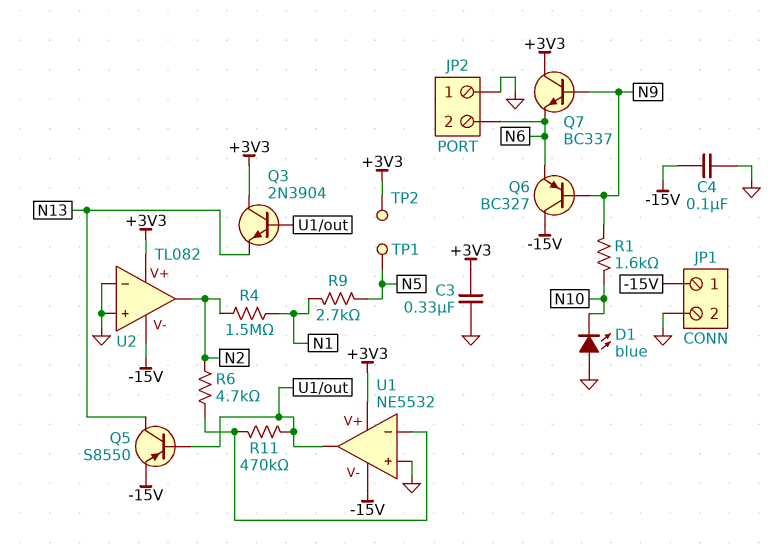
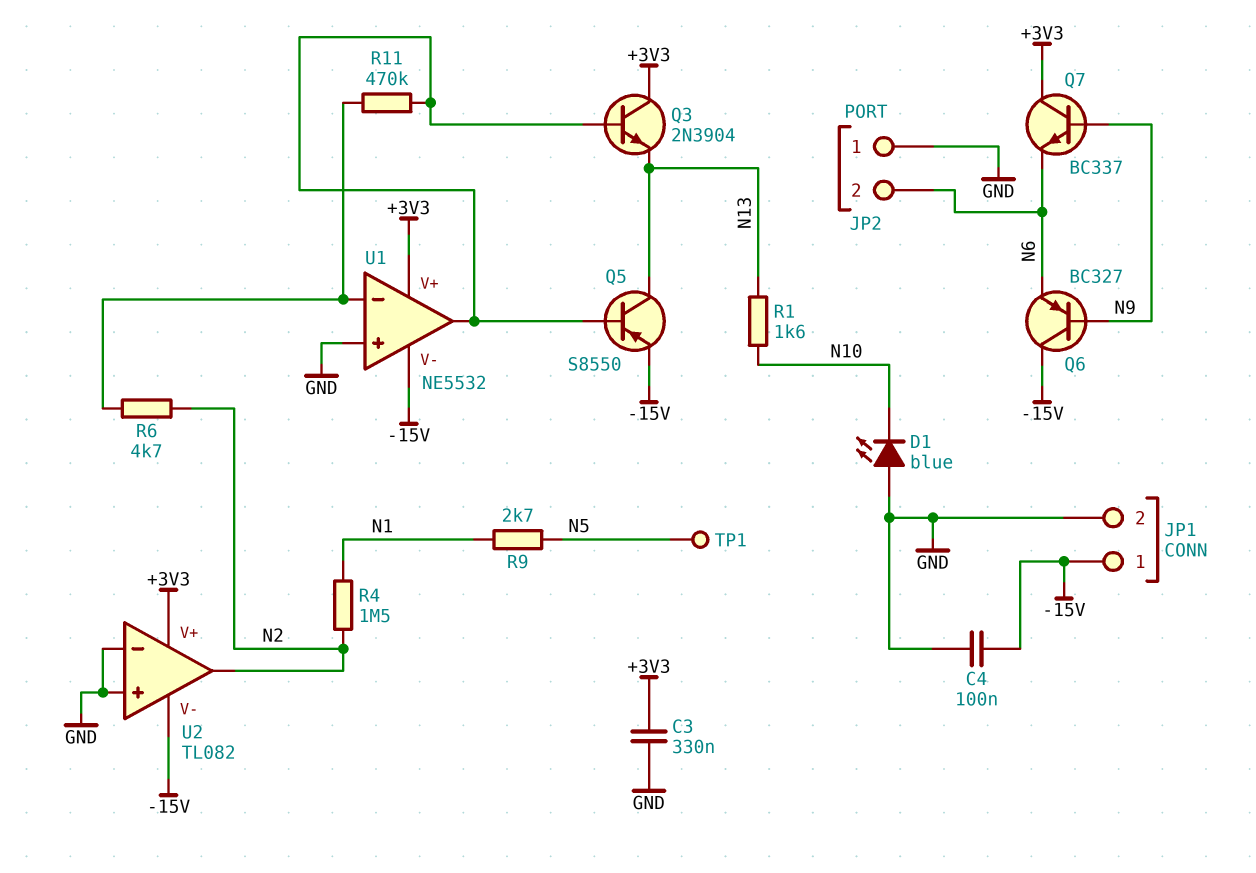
R1: 1.6k (N9, N10) -> 1.6k (N10, N13)
TP2: test point (+3V3) -> none

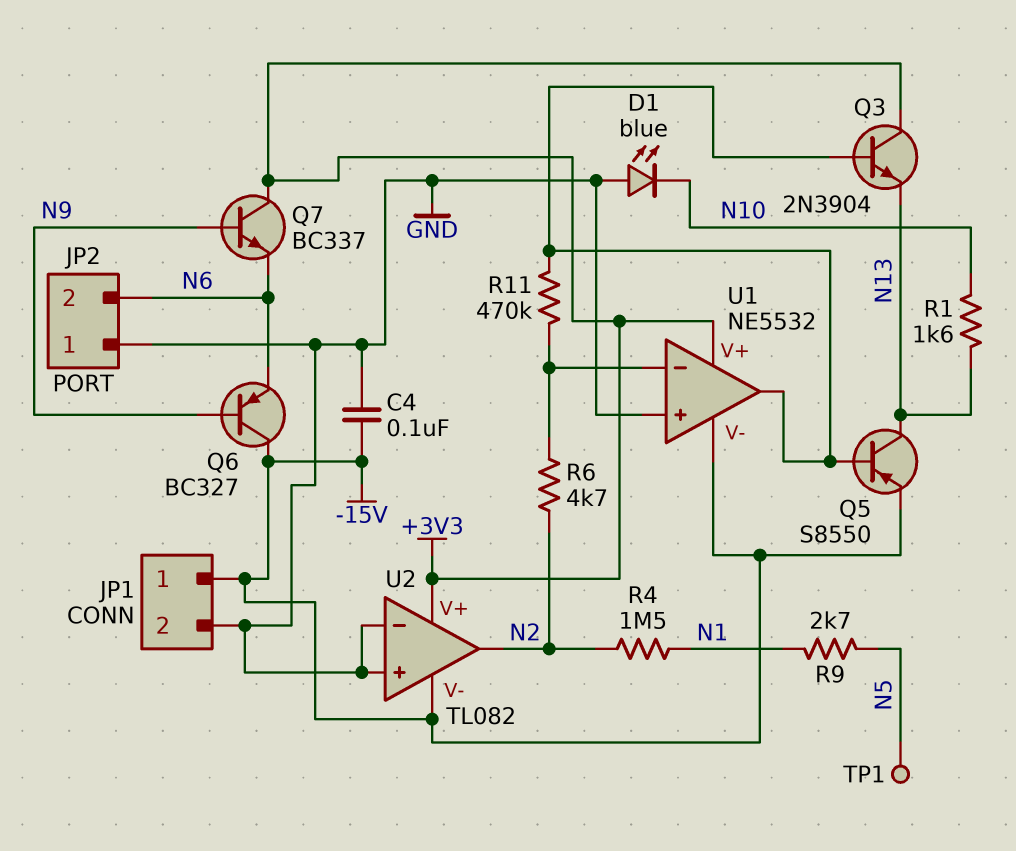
C3: 330nF (+3V3, GND) -> none

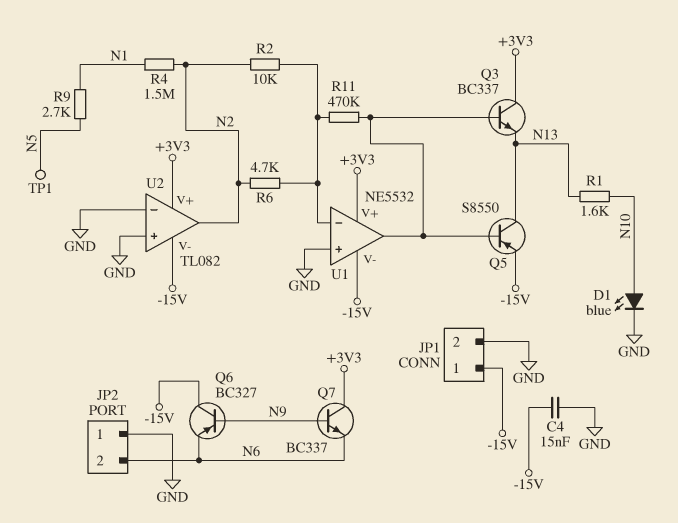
C4: 100nF (-15V, GND) -> 15nF (-15V, GND)
D1: LED blue (A GND, K N10) -> LED blue (A N10, K GND)
Q3: NPN 2N3904 (B U1/out, C +3V3, E N13) -> NPN BC337 (B U1/out, C +3V3, E N13)
R2: none -> 10k (N2, U1/in-)

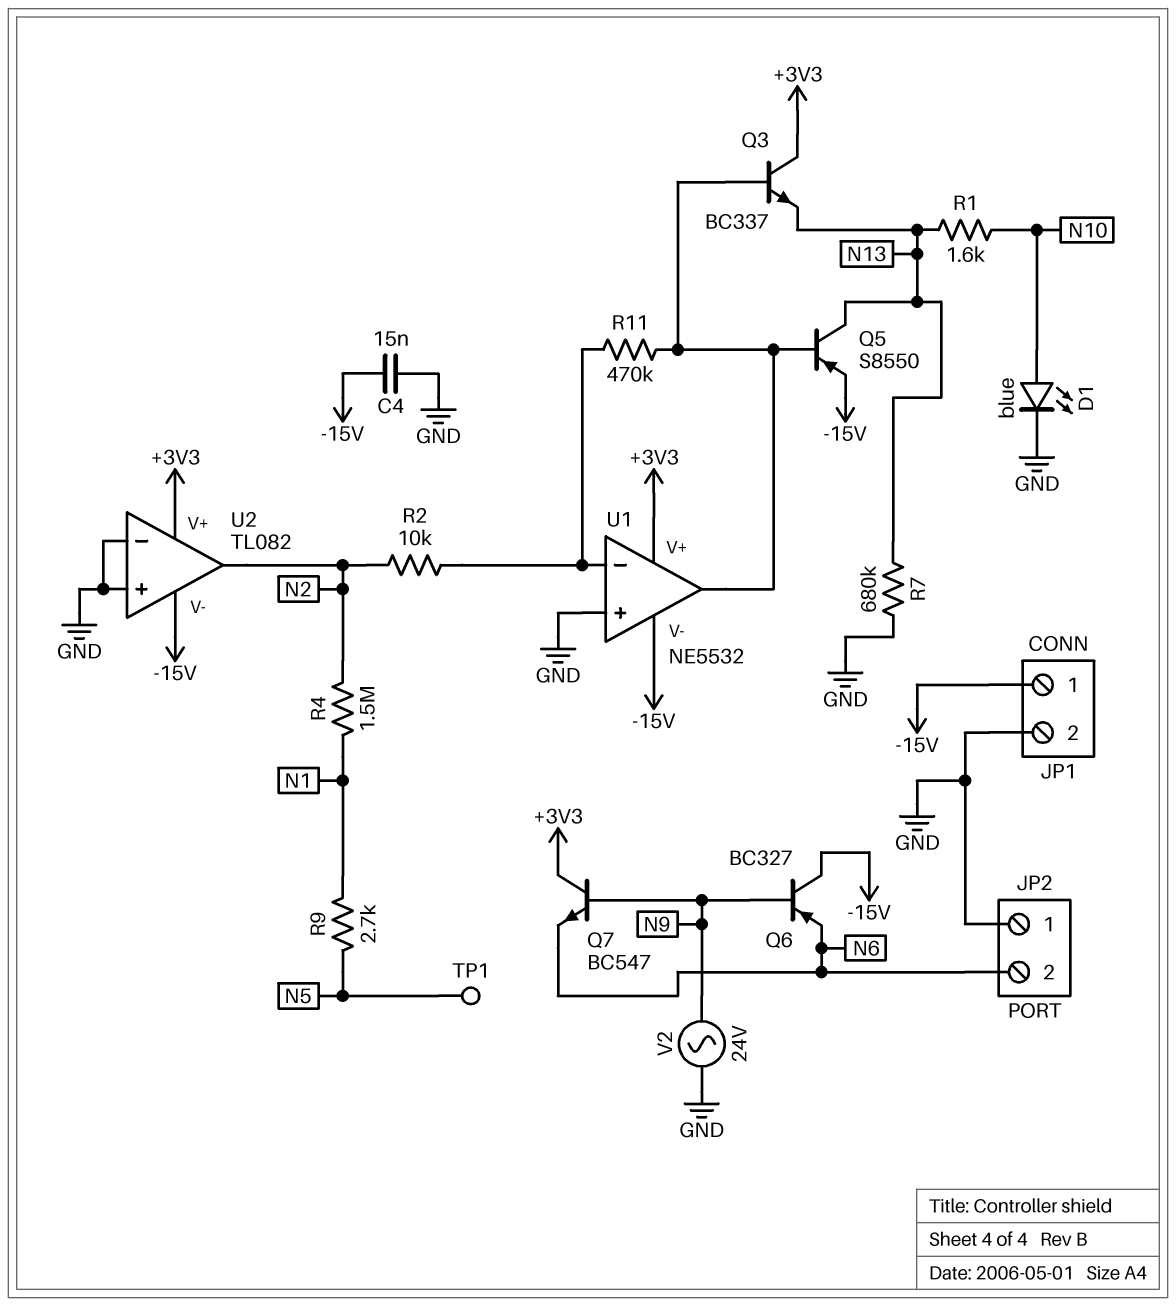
Q7: NPN BC337 (B N9, C +3V3, E N6) -> NPN BC547 (B N9, C +3V3, E N6)
R6: 4.7k (N2, U1/in-) -> none
R7: none -> 680k (GND, N13)
V2: none -> AC 24V (GND, N9)

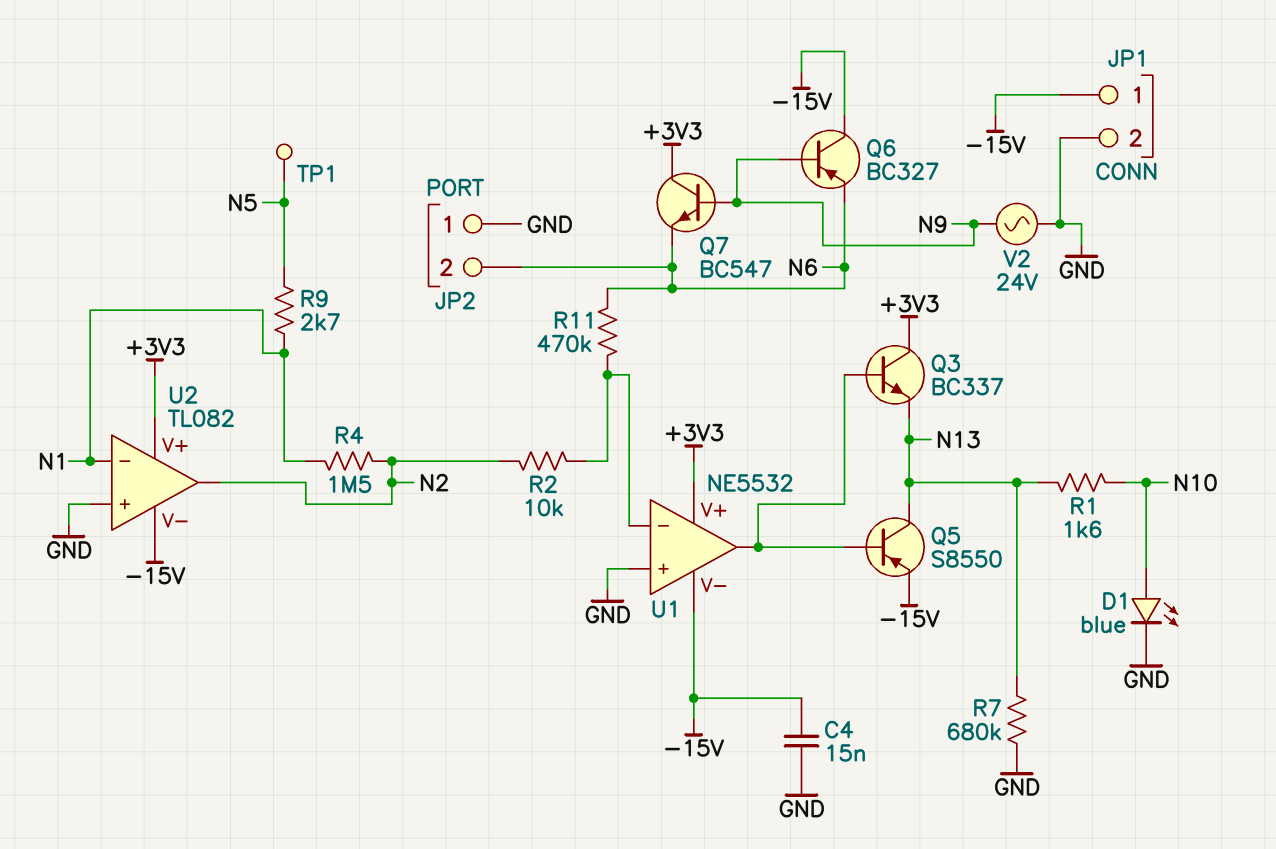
R11: 470k (U1/in-, U1/out) -> 470k (N6, U1/in-)
U2 pin in-: GND -> N1

